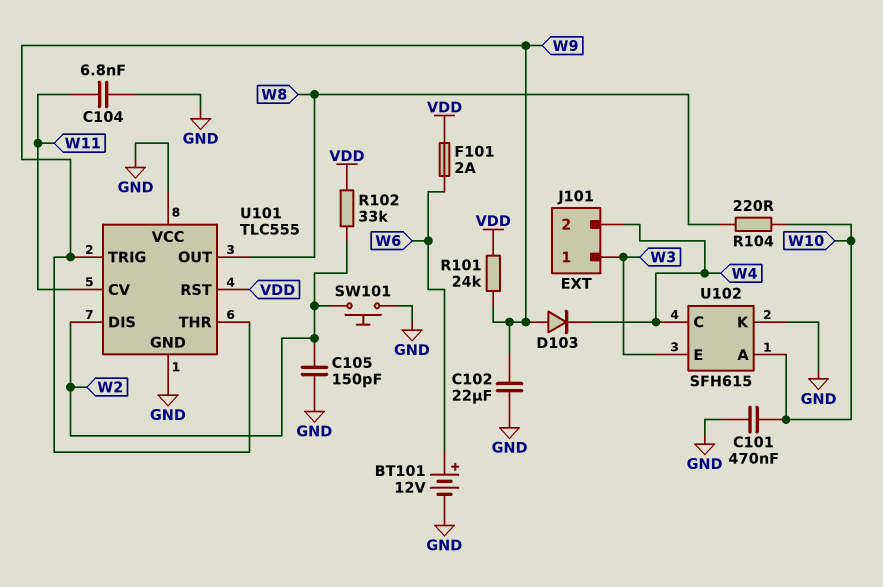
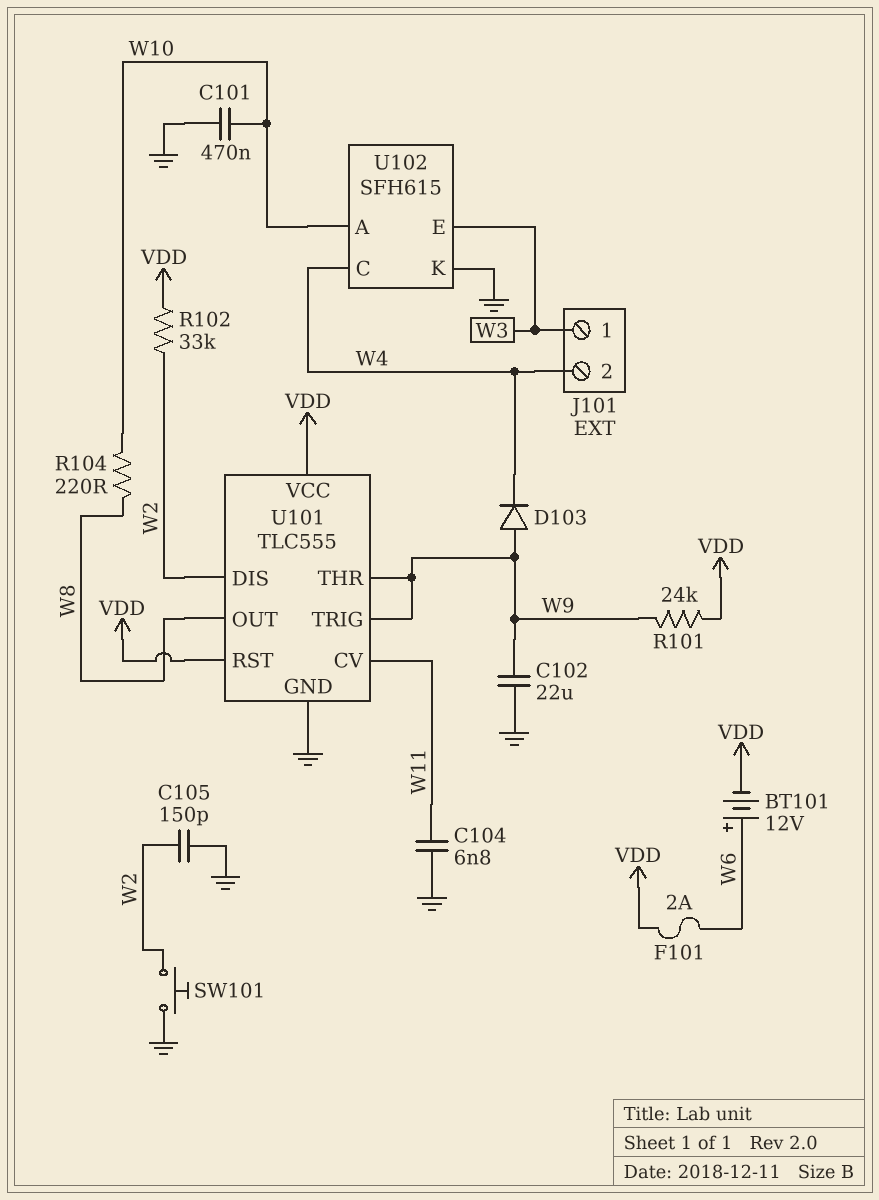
BT101: 12V (plus W6, minus GND) -> 12V (plus W6, minus VDD)
U101 pin VCC: GND -> VDD

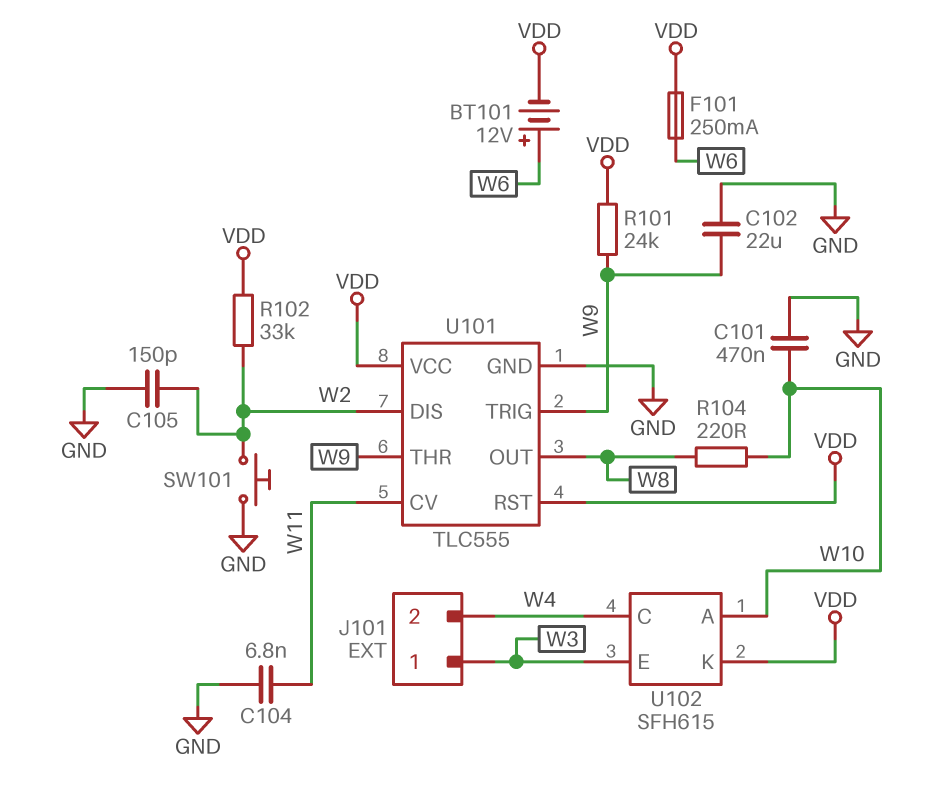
D103: diode (A W9, K W4) -> none
F101: 2A (VDD, W6) -> 250mA (VDD, W6)
U102 pin K: GND -> VDD

